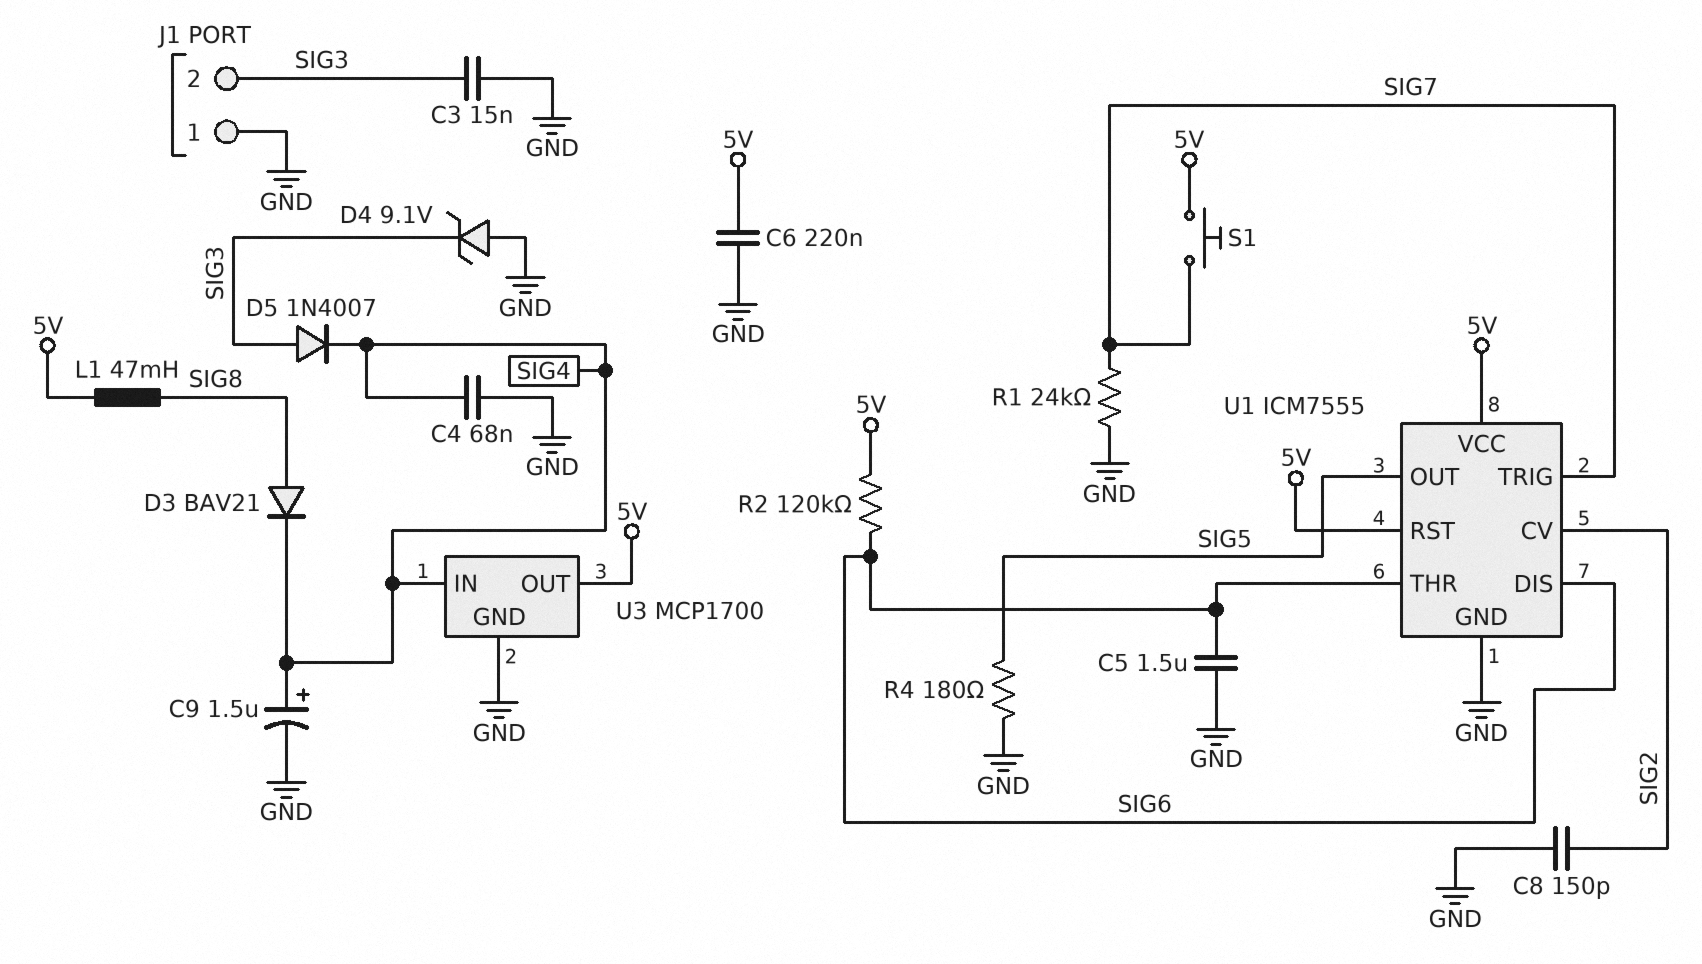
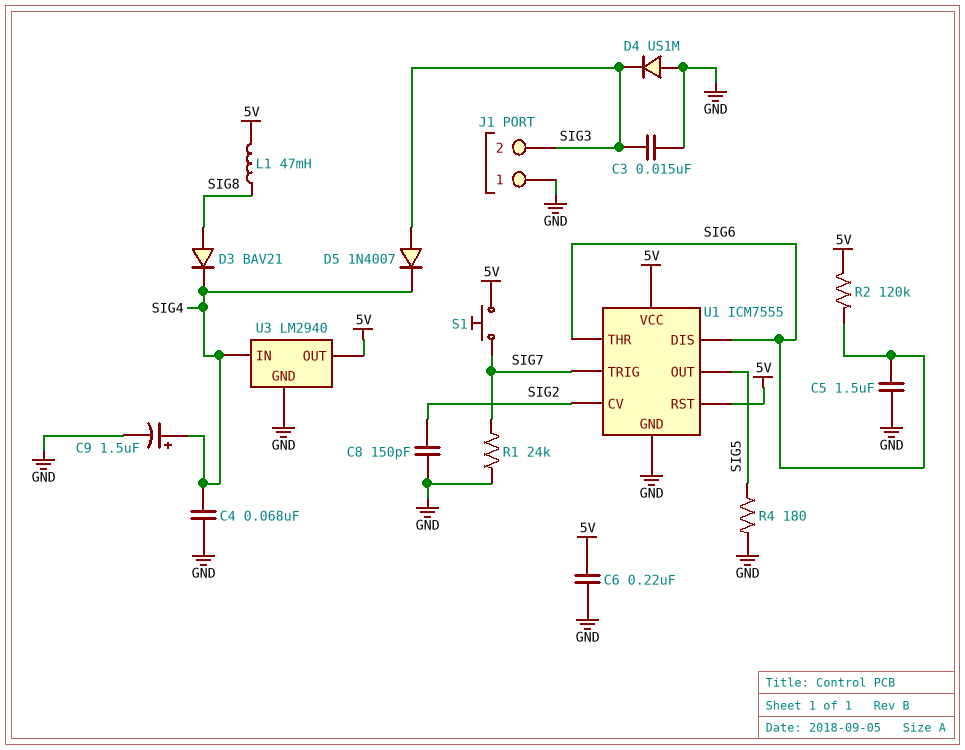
D4: zener 9.1V (A GND, K SIG3) -> diode US1M (A GND, K SIG3)
U3: MCP1700 -> LM2940

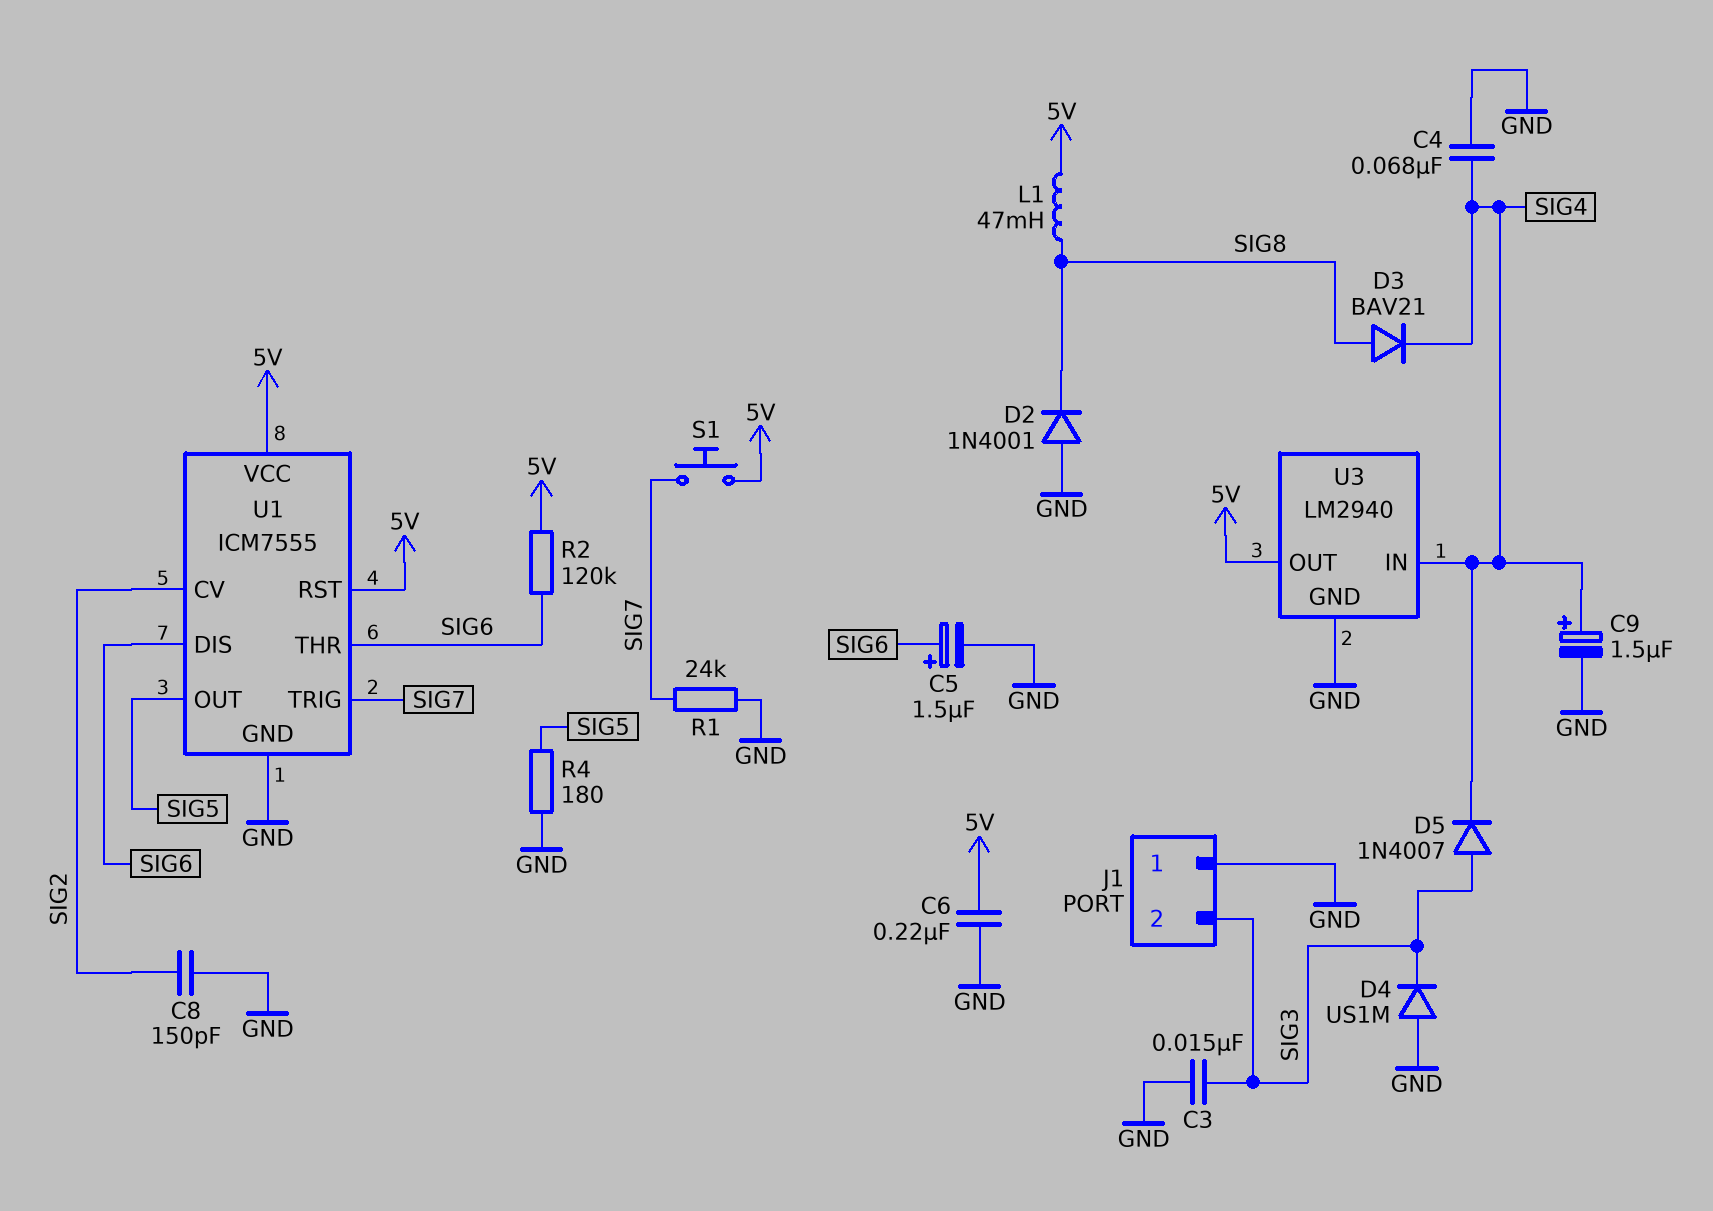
C5: 1.5uF (GND, SIG6) -> 1.5uF (plus SIG6, minus GND)
D2: none -> diode 1N4001 (A GND, K SIG8)

